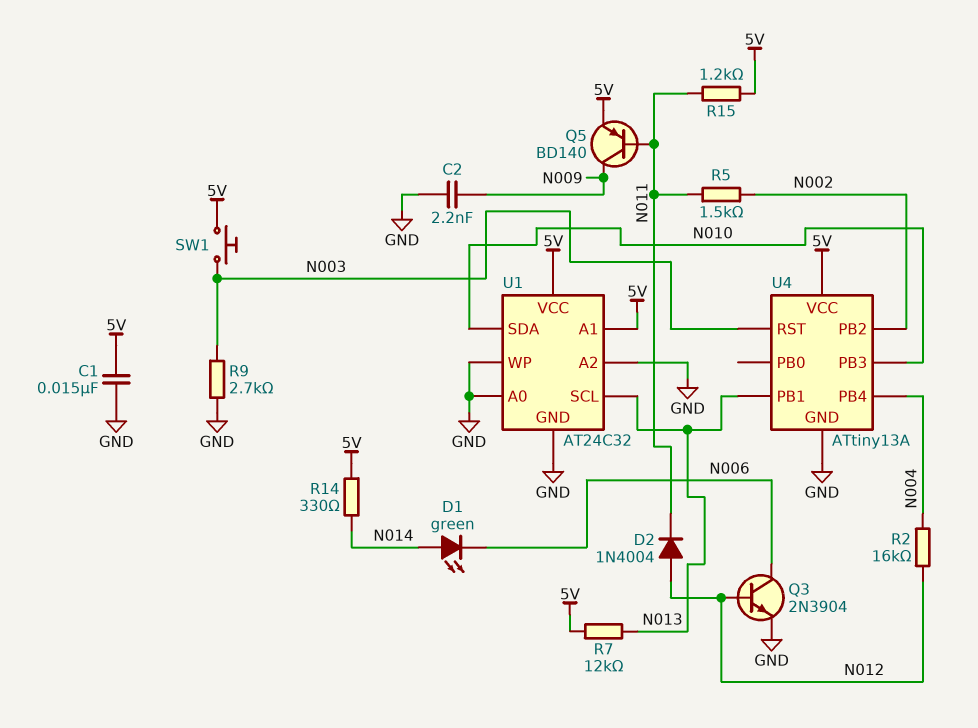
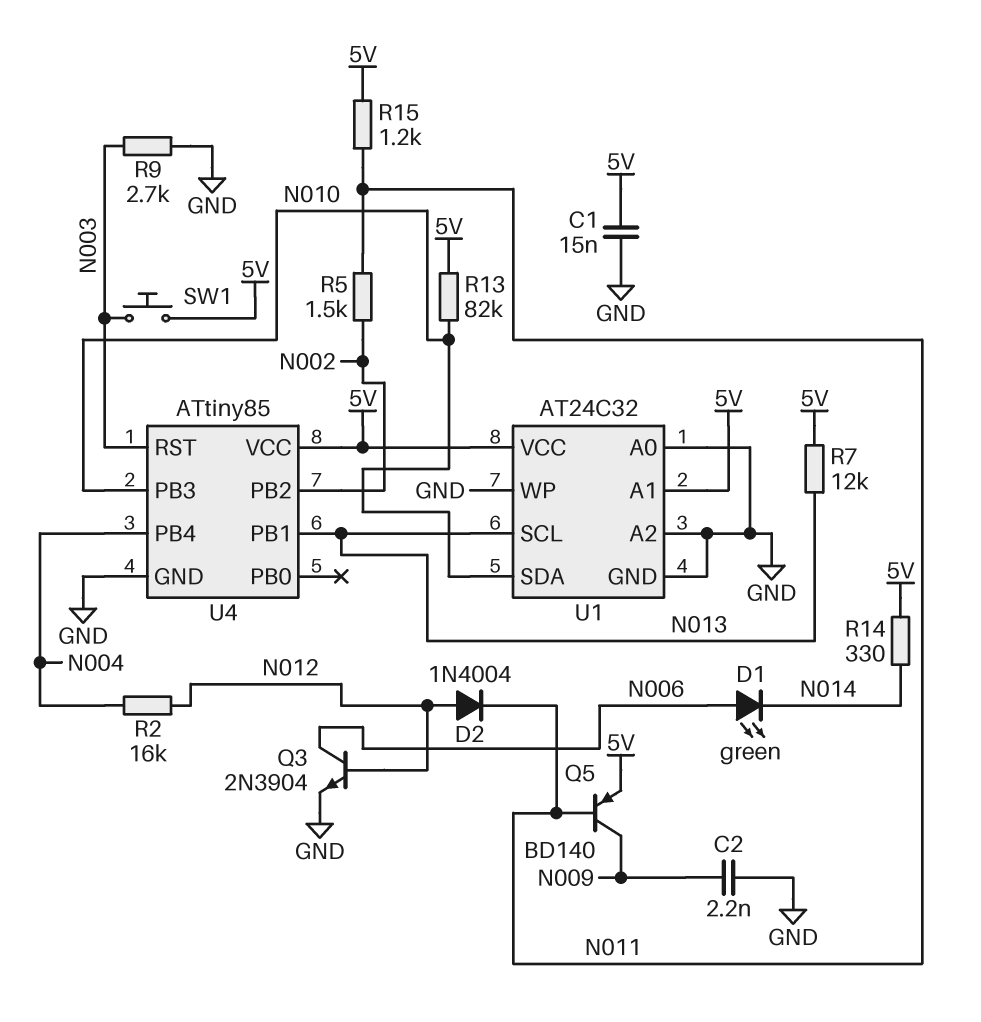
D1: LED green (A N014, K N006) -> LED green (A N006, K N014)
R13: none -> 82k (5V, N010)
U4: ATtiny13A -> ATtiny85

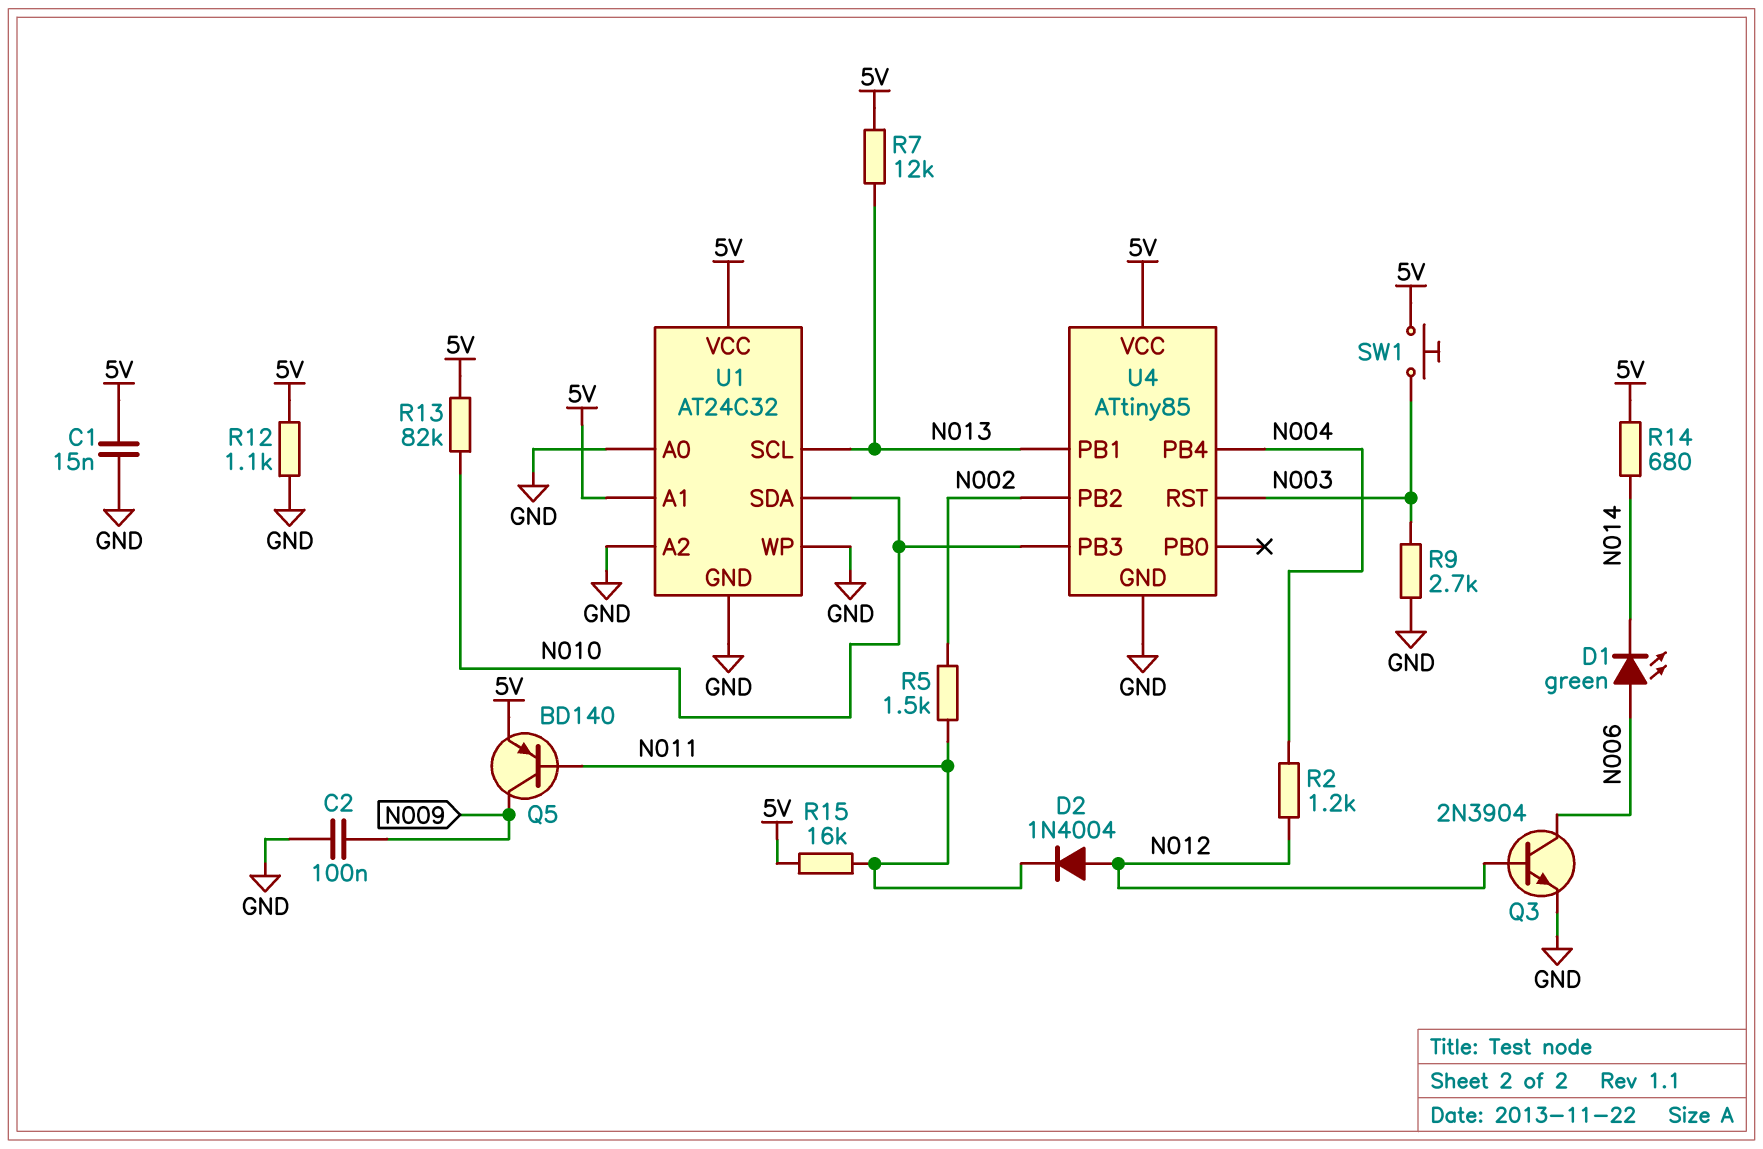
C2: 2.2nF (GND, N009) -> 100nF (GND, N009)
R2: 16k (N004, N012) -> 1.2k (N004, N012)
R12: none -> 1.1k (5V, GND)
R14: 330 (5V, N014) -> 680 (5V, N014)
R15: 1.2k (5V, N011) -> 16k (5V, N011)

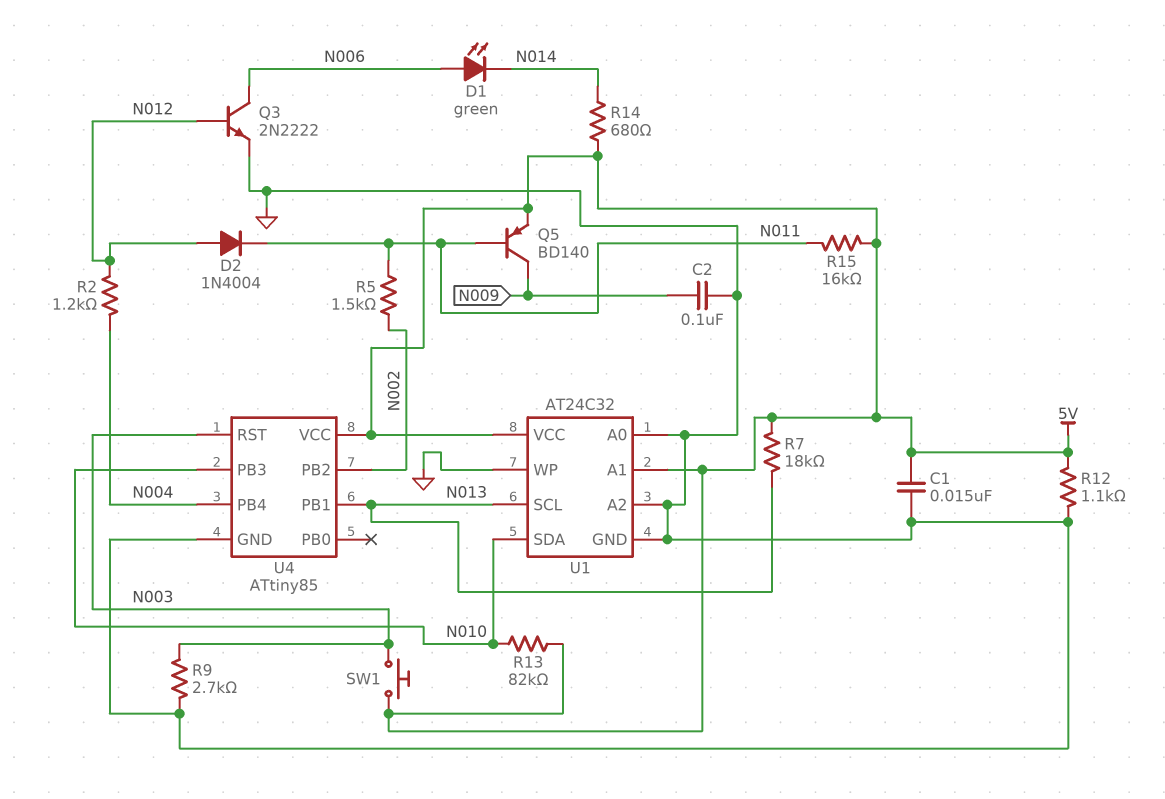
Q3: NPN 2N3904 (B N012, C N006, E GND) -> NPN 2N2222 (B N012, C N006, E GND)
R7: 12k (5V, N013) -> 18k (5V, N013)

